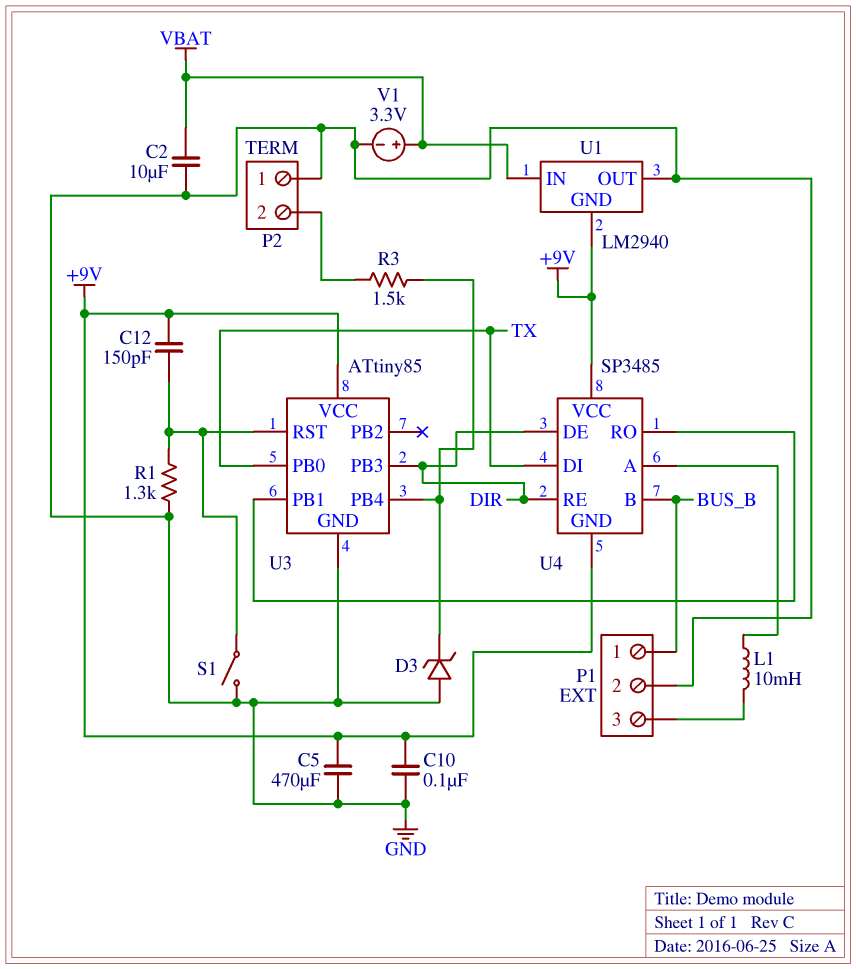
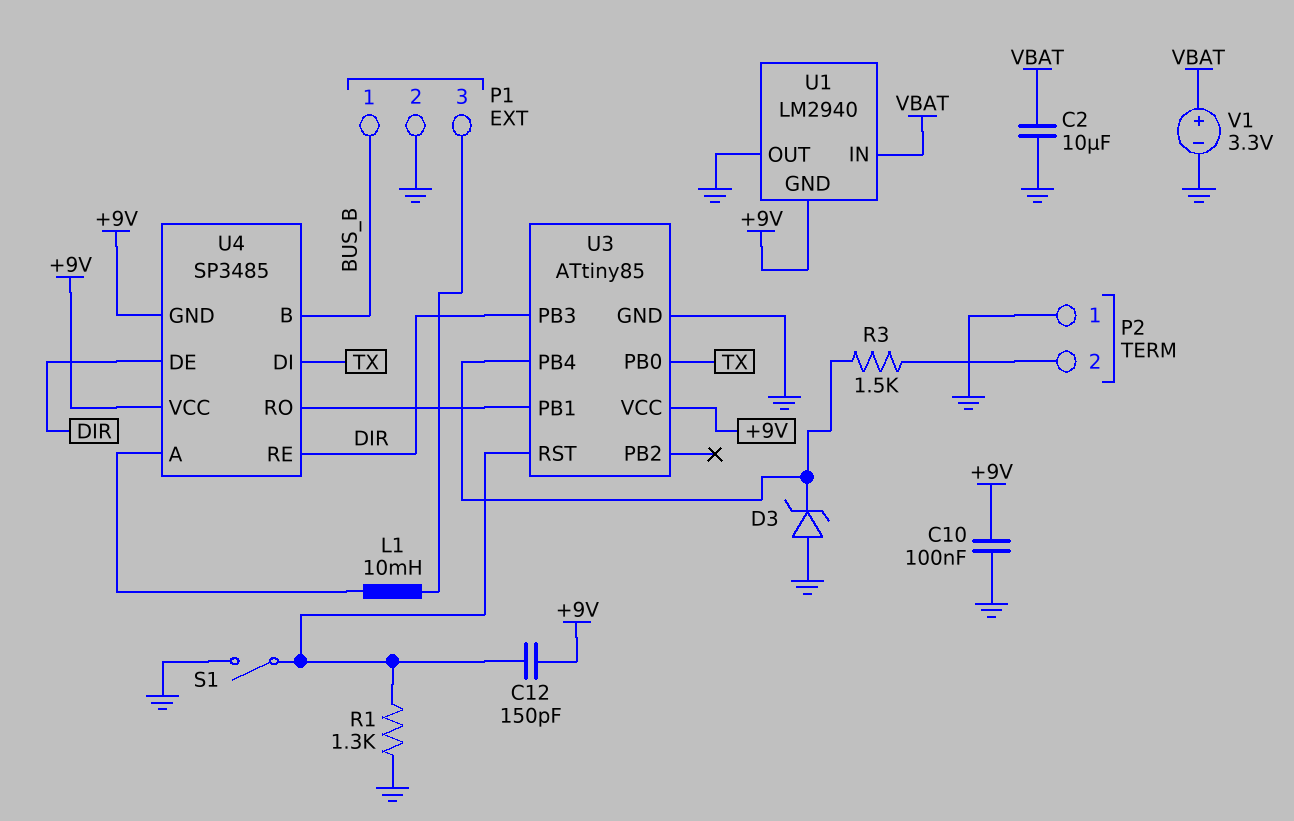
C5: 470uF (+9V, GND) -> none

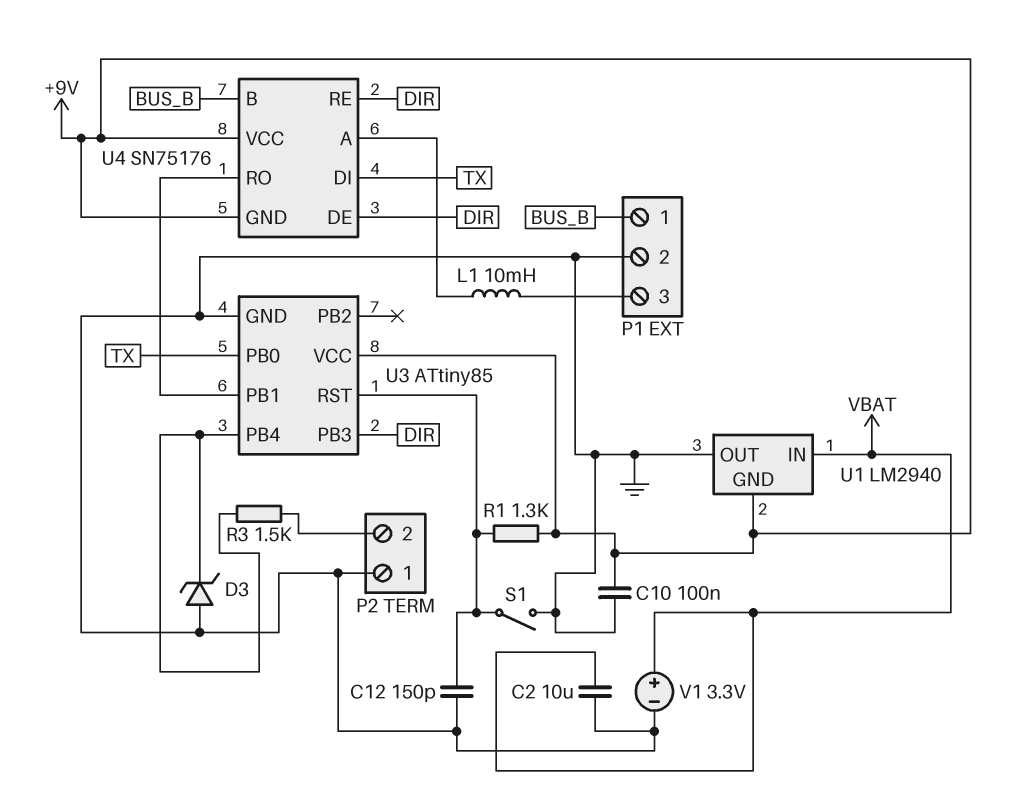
C12: 150pF (+9V, U3/RST) -> 150pF (GND, U3/RST)
R1: 1.3k (GND, U3/RST) -> 1.3k (+9V, U3/RST)
U4: SP3485 -> SN75176

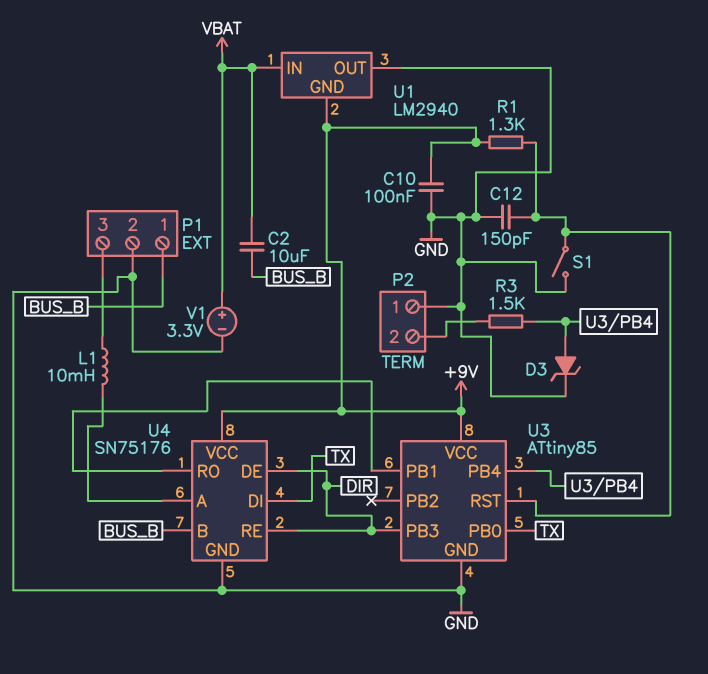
C2: 10uF (GND, VBAT) -> 10uF (BUS_B, VBAT)
D3: zener (A GND, K U3/PB4) -> zener (A U3/PB4, K GND)
U4 pin GND: +9V -> GND

